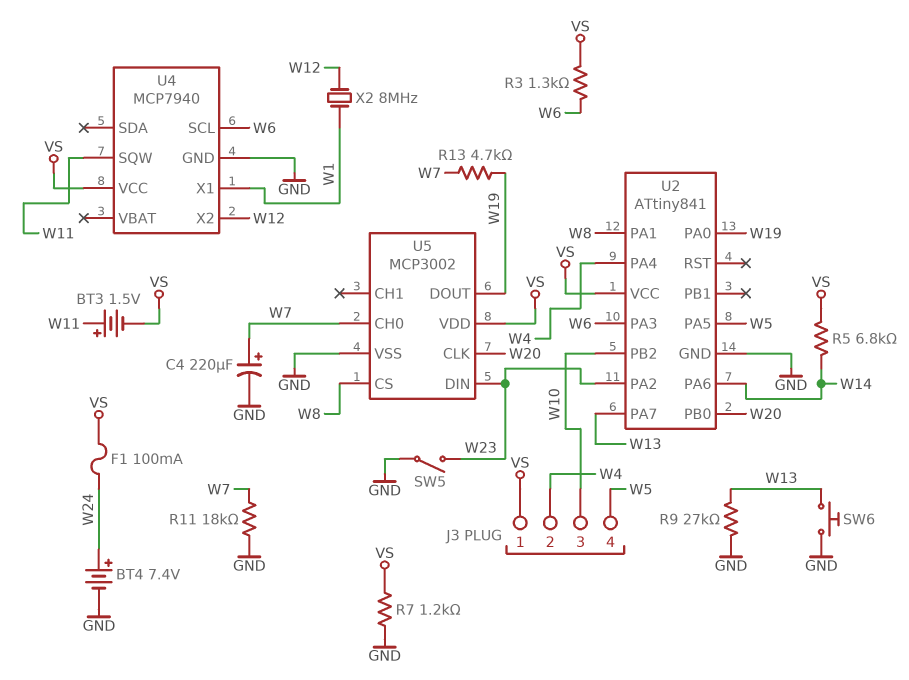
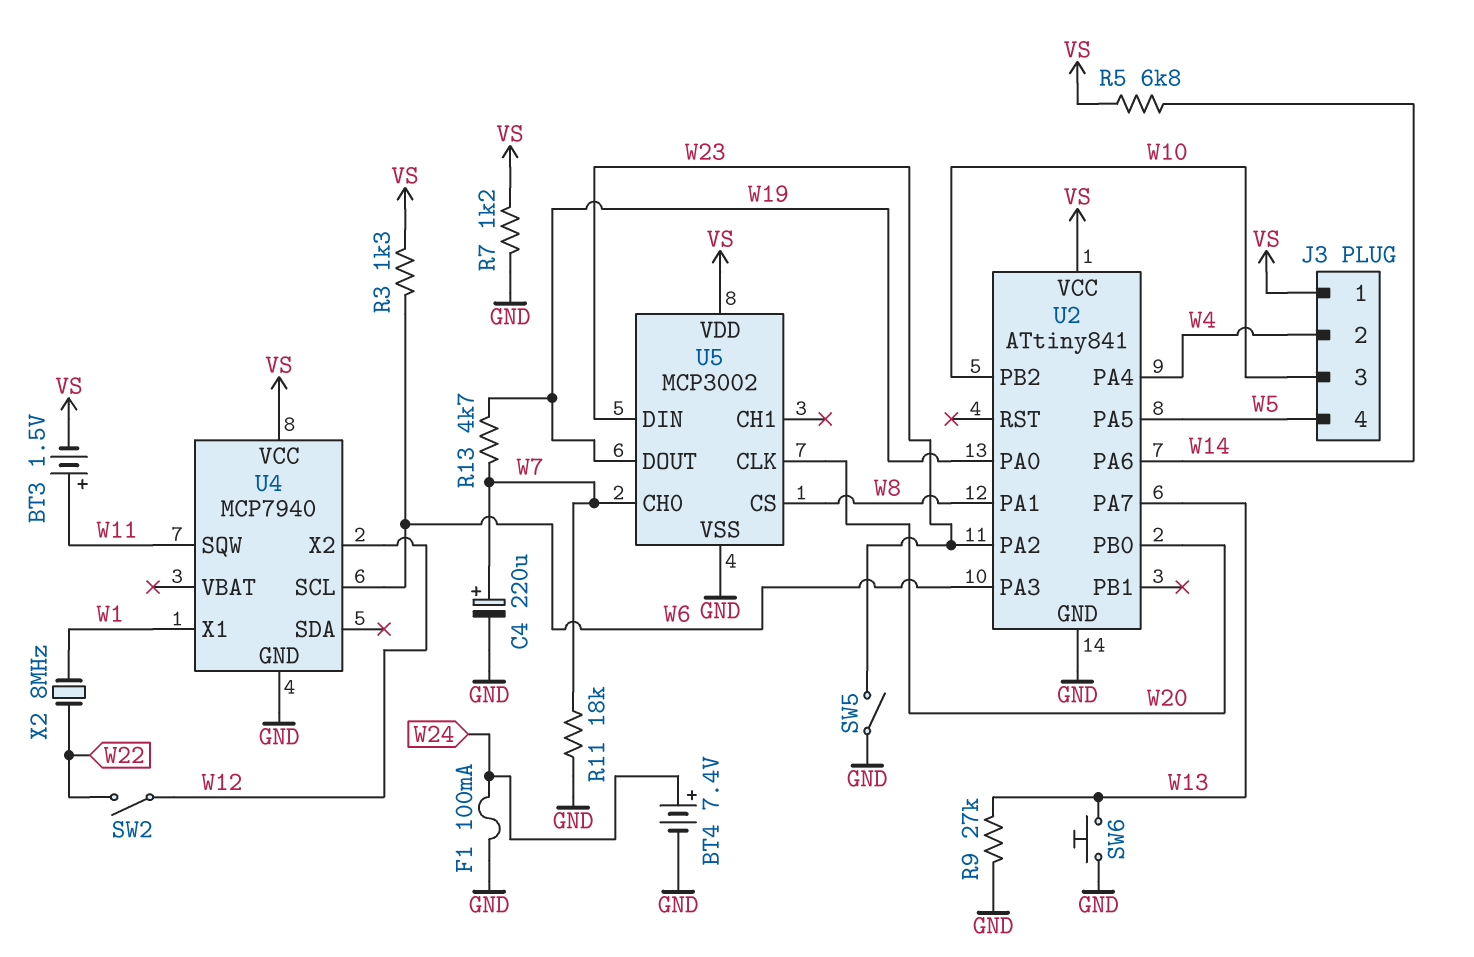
F1: 100mA (VS, W24) -> 100mA (GND, W24)
SW2: none -> switch (W12, W22)
X2: 8MHz (W1, W12) -> 8MHz (W1, W22)

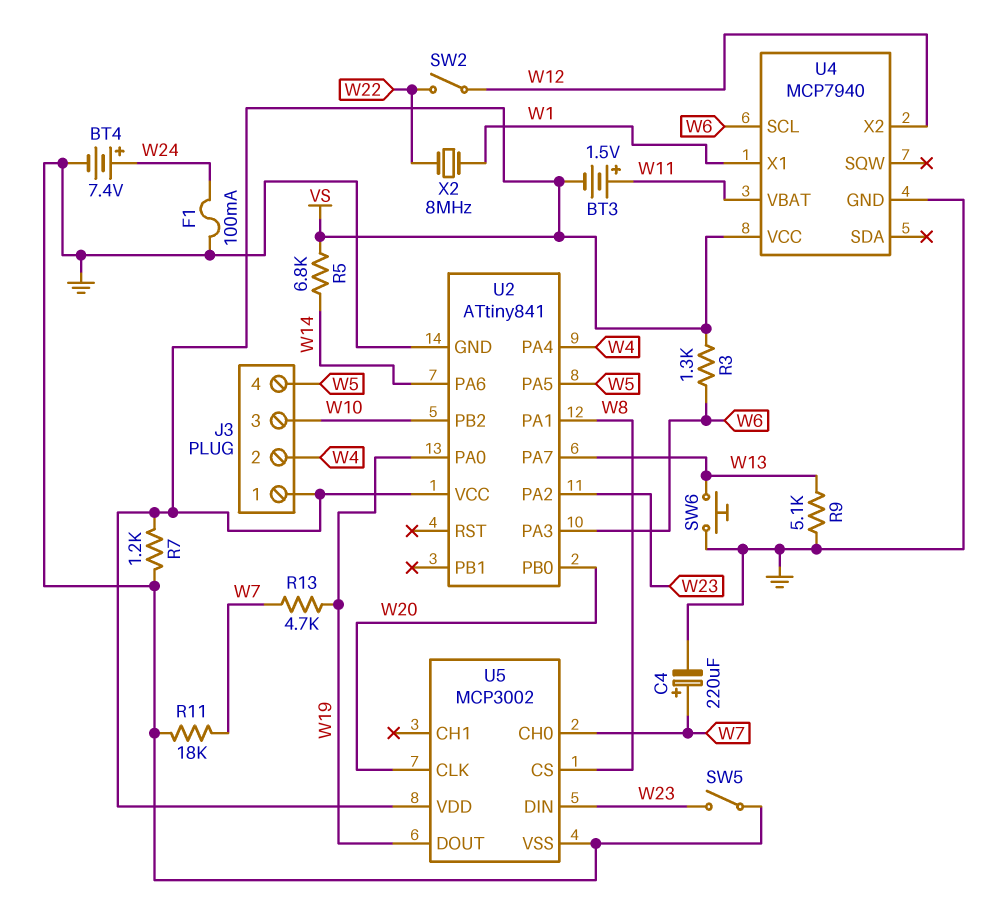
R9: 27k (GND, W13) -> 5.1k (GND, W13)
U4 pin SQW: W11 -> none
U4 pin VBAT: none -> W11

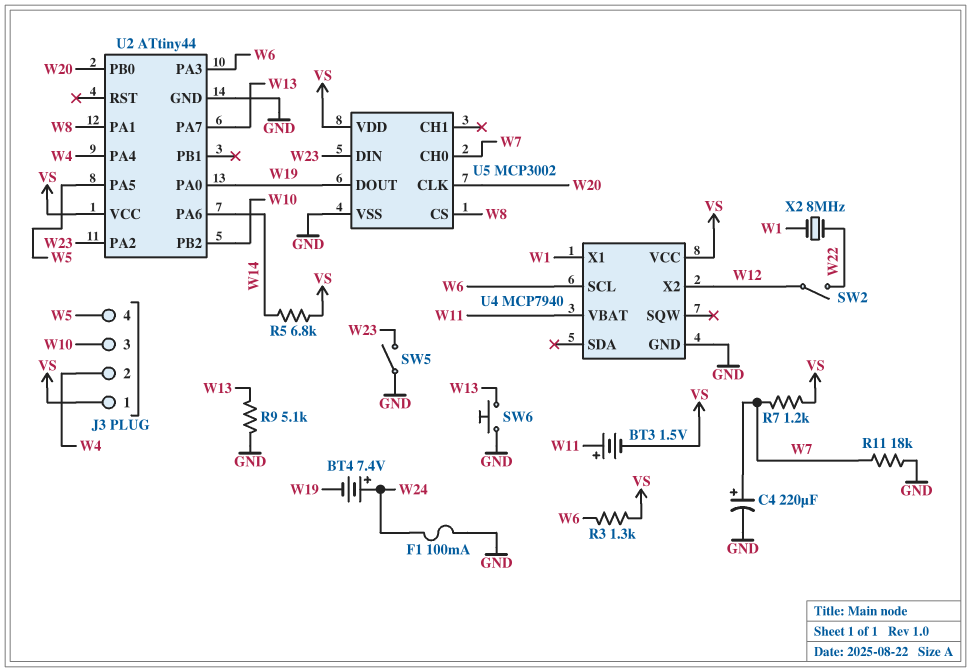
BT4: 7.4V (plus W24, minus GND) -> 7.4V (plus W24, minus W19)
R7: 1.2k (GND, VS) -> 1.2k (VS, W7)
R13: 4.7k (W7, W19) -> none
U2: ATtiny841 -> ATtiny44

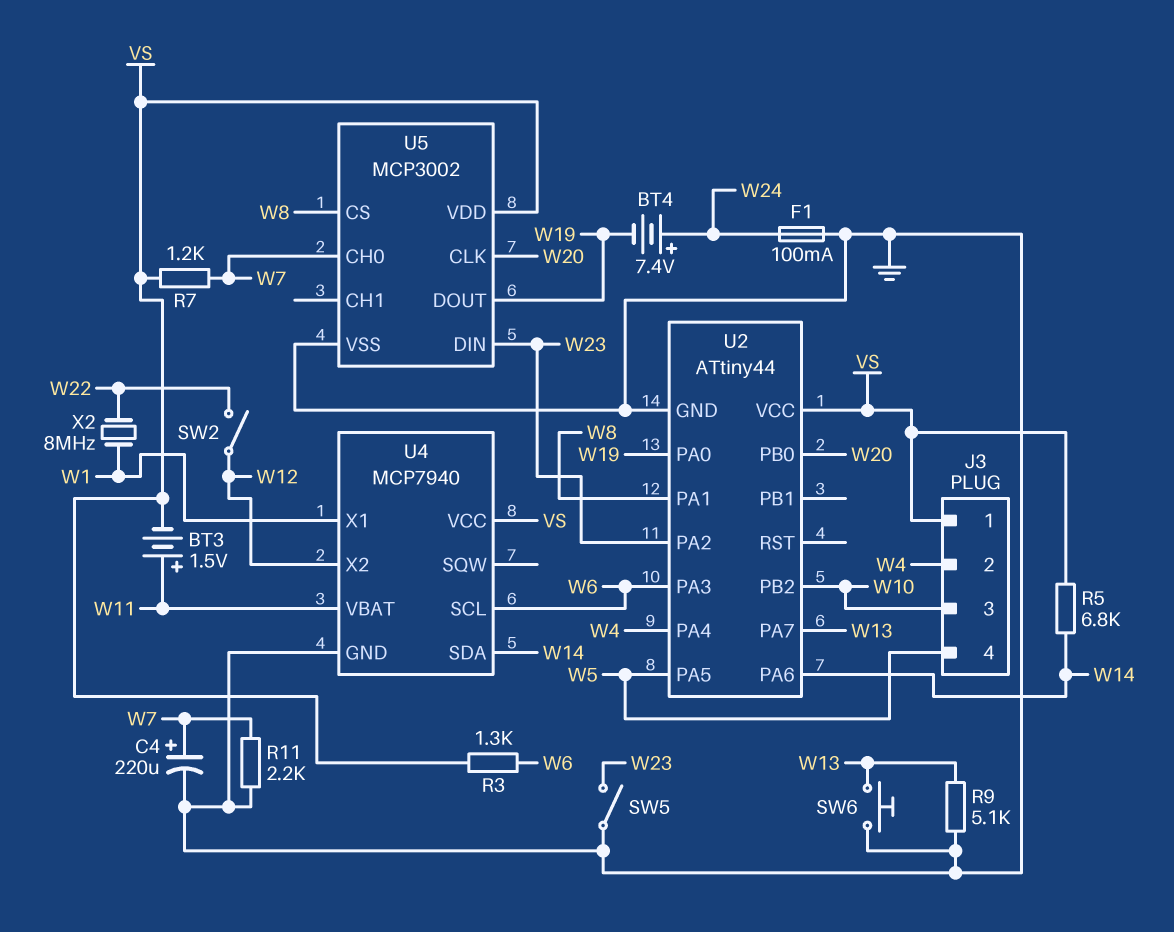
R11: 18k (GND, W7) -> 2.2k (GND, W7)
U4 pin SDA: none -> W14

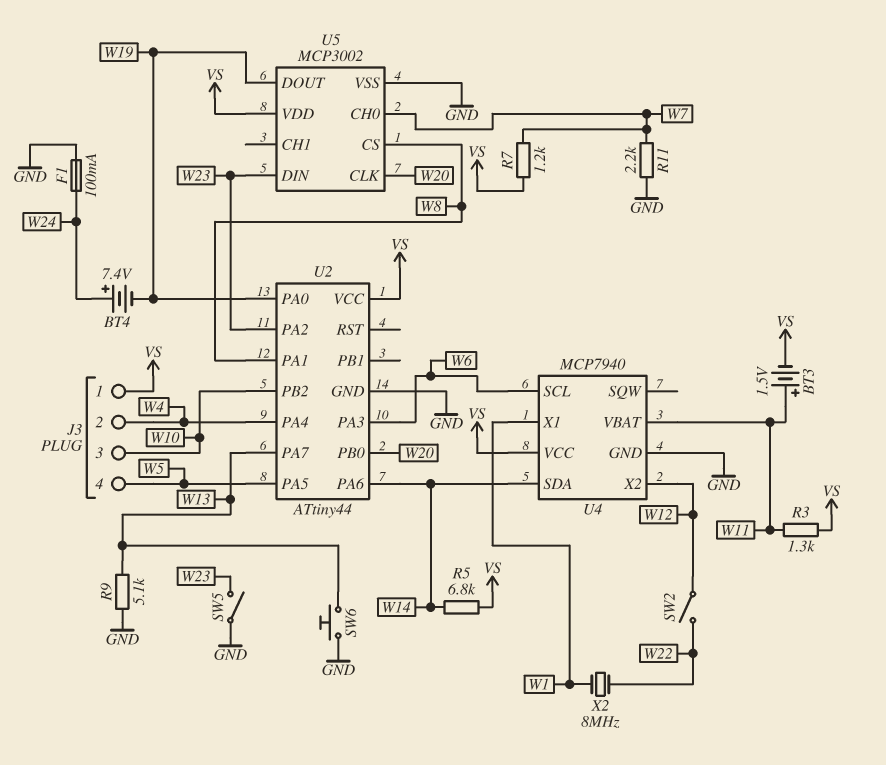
C4: 220uF (plus W7, minus GND) -> none
R3: 1.3k (VS, W6) -> 1.3k (VS, W11)

